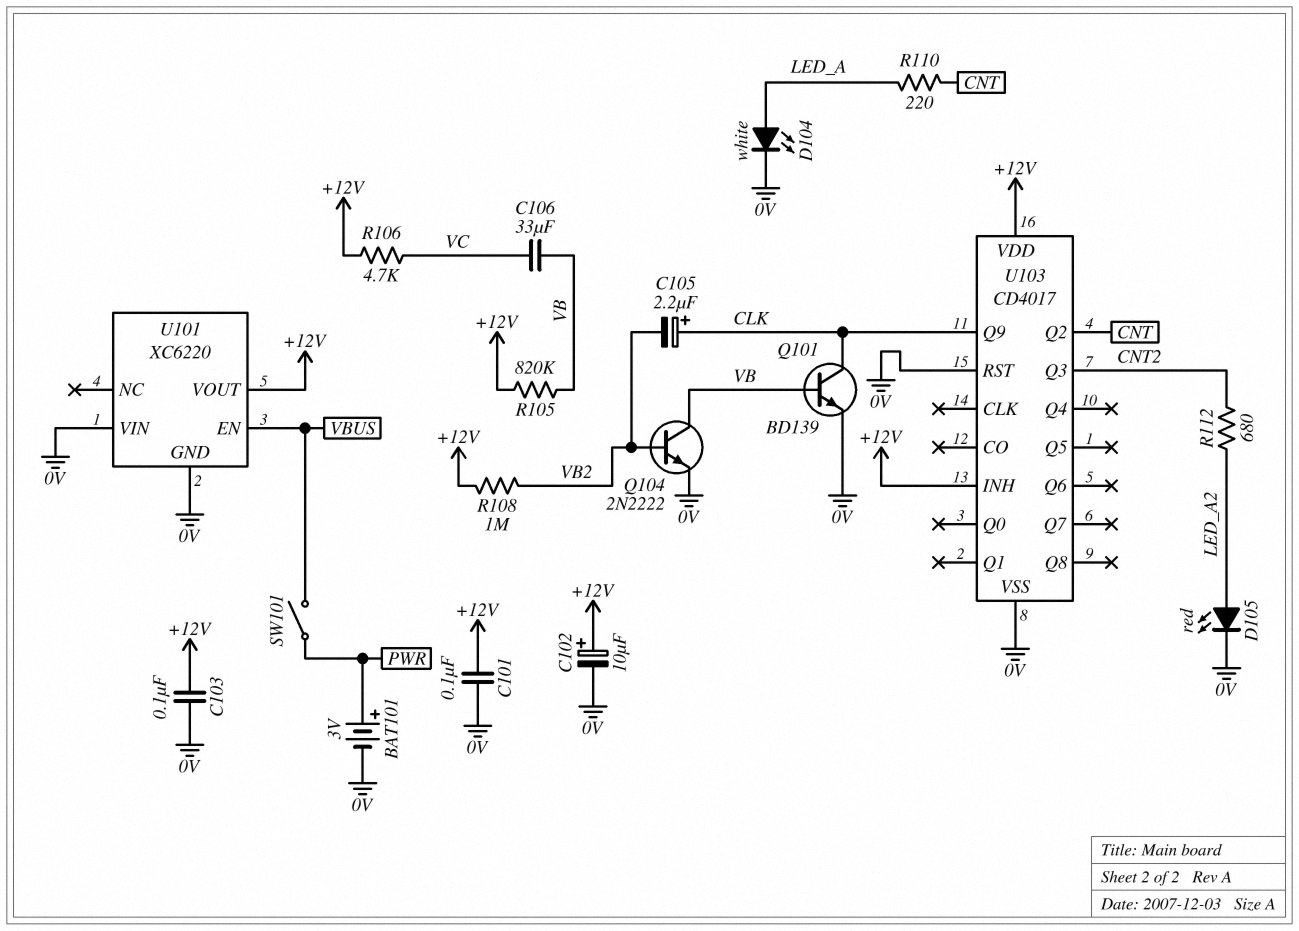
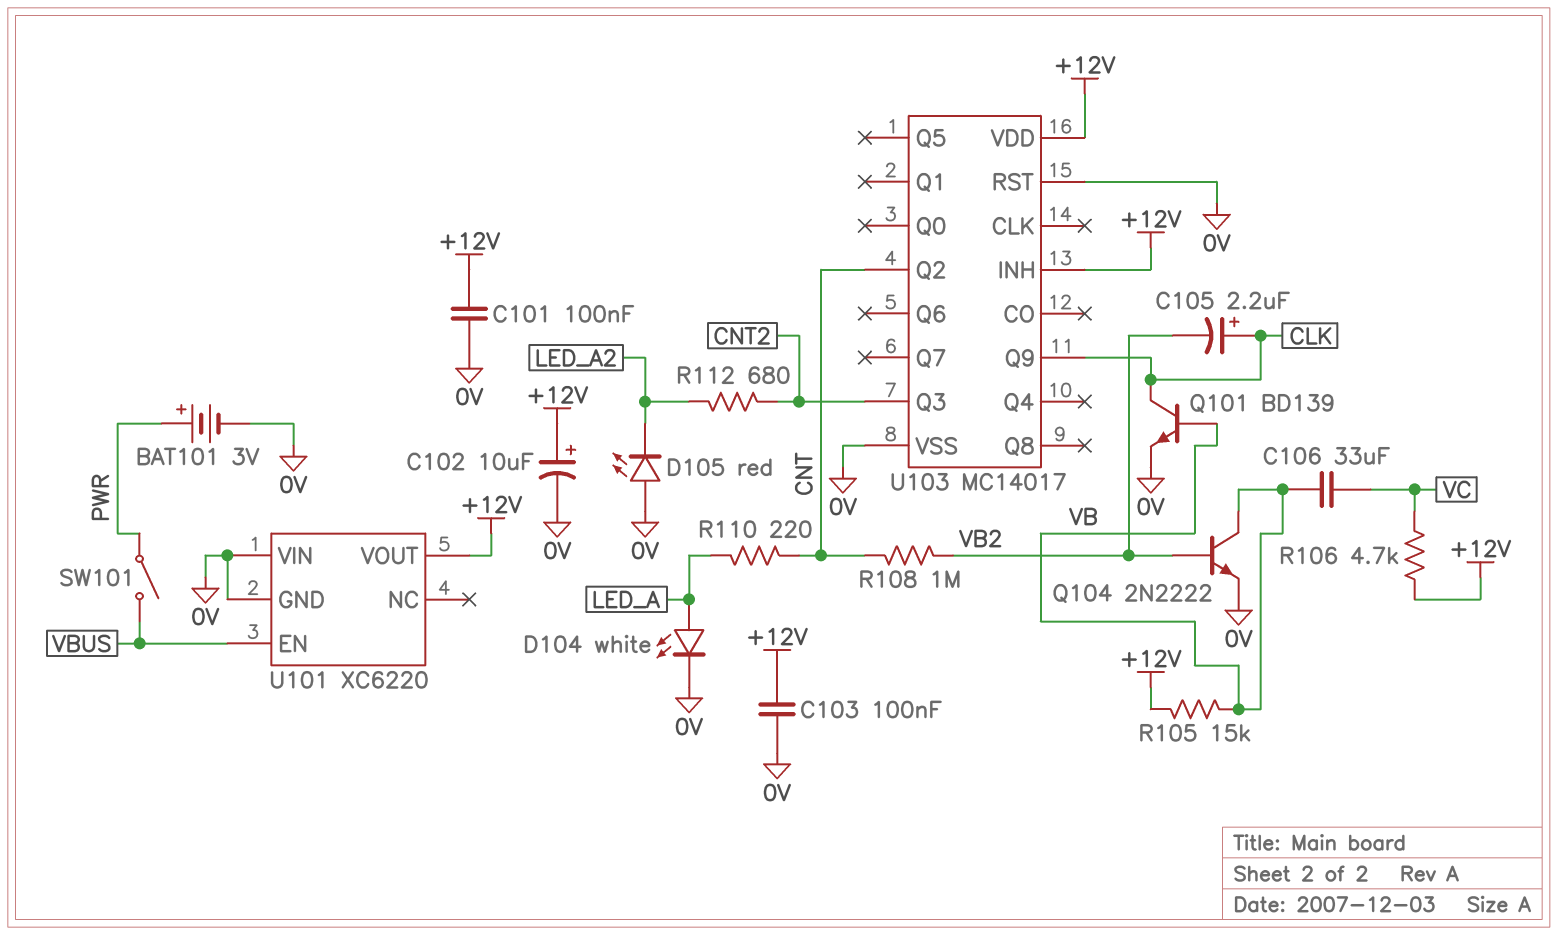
D105: LED red (A LED_A2, K 0V) -> LED red (A 0V, K LED_A2)
R105: 820k (+12V, VB) -> 15k (+12V, VB)
R108: 1M (+12V, VB2) -> 1M (CNT, VB2)
U103: CD4017 -> MC14017

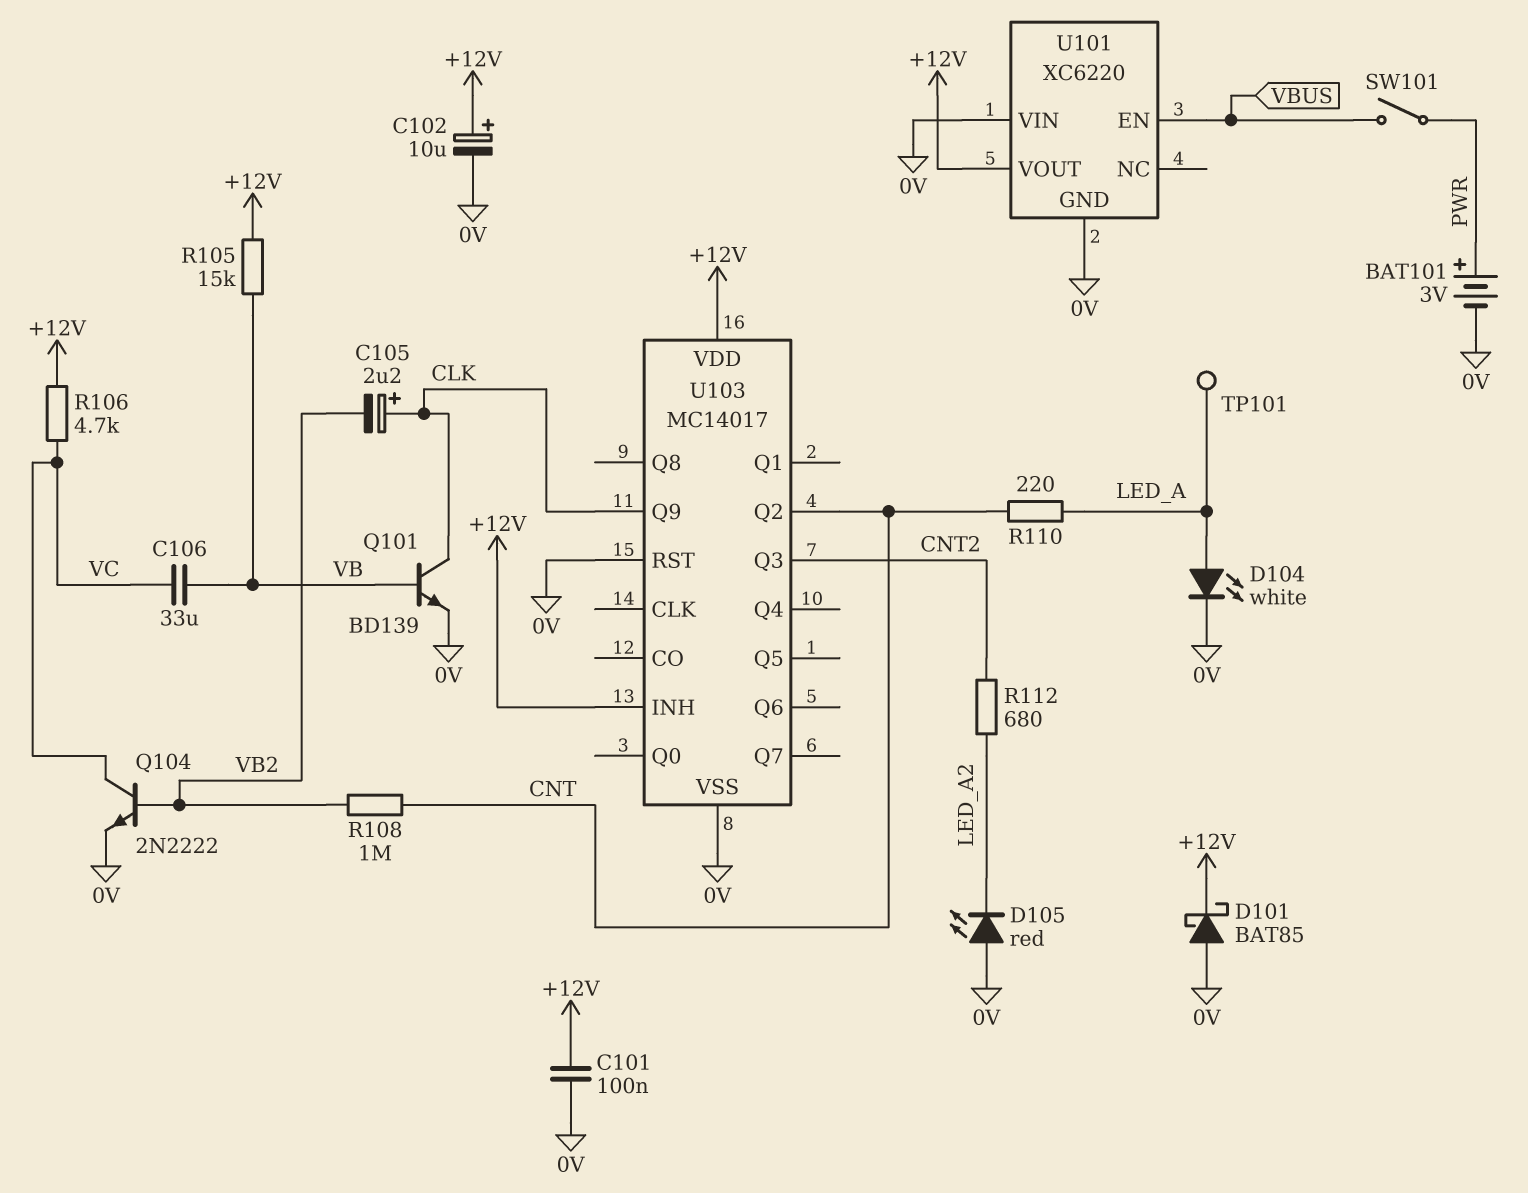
C103: 100nF (+12V, 0V) -> none
D101: none -> schottky BAT85 (A 0V, K +12V)
Q104: NPN 2N2222 (B VB2, C VB, E 0V) -> NPN 2N2222 (B VB2, C VC, E 0V)
TP101: none -> test point (LED_A)

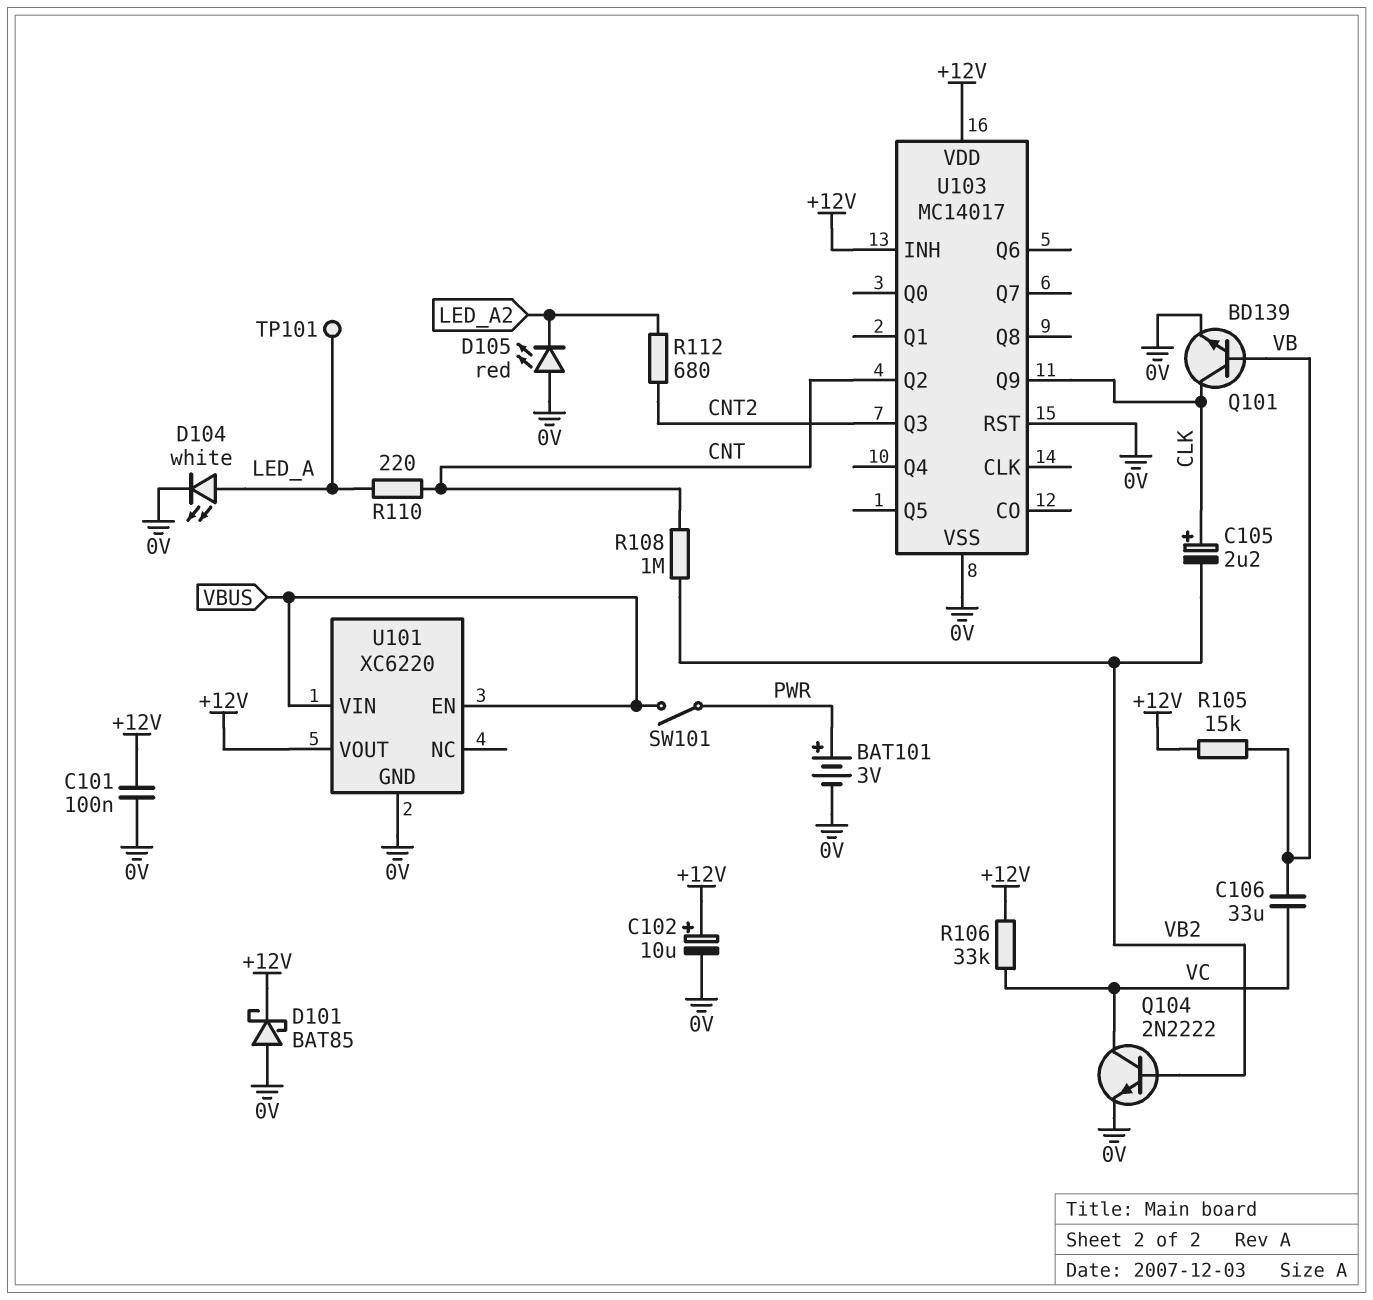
R106: 4.7k (+12V, VC) -> 33k (+12V, VC)
U101 pin VIN: 0V -> VBUS

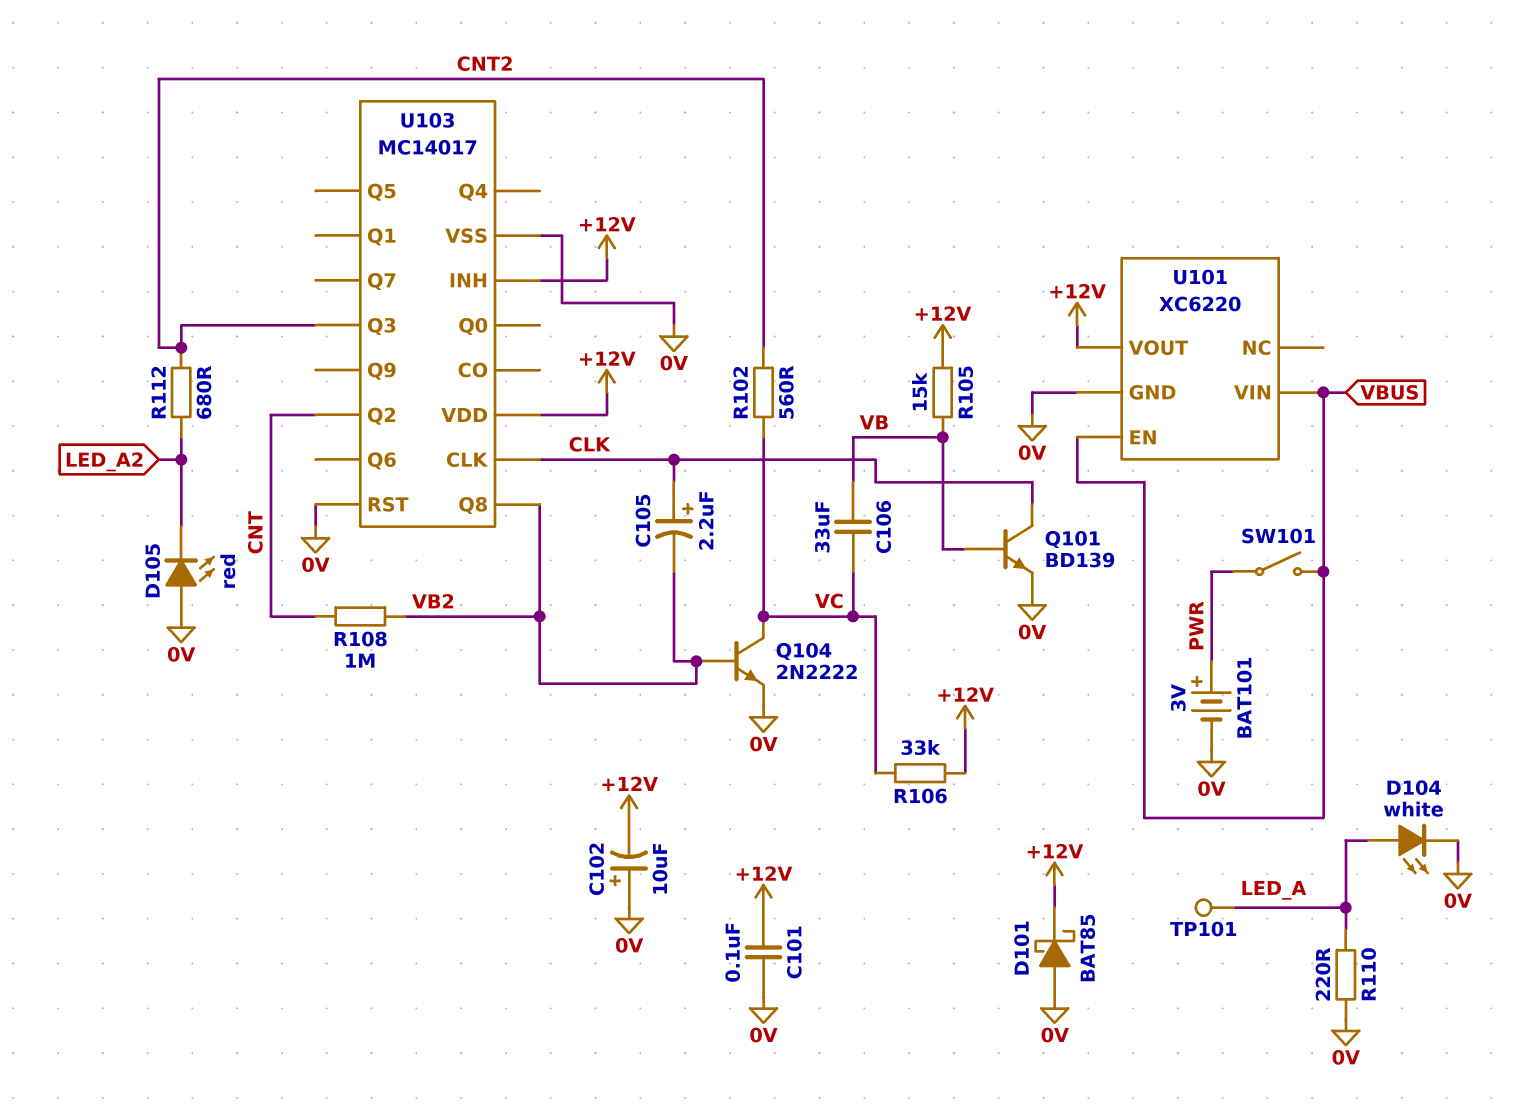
C102: 10uF (plus +12V, minus 0V) -> 10uF (plus 0V, minus +12V)
R102: none -> 560 (CNT2, VC)
R110: 220 (CNT, LED_A) -> 220 (0V, LED_A)
U103 pin CLK: none -> CLK
U103 pin Q8: none -> VB2
U103 pin Q9: CLK -> none

